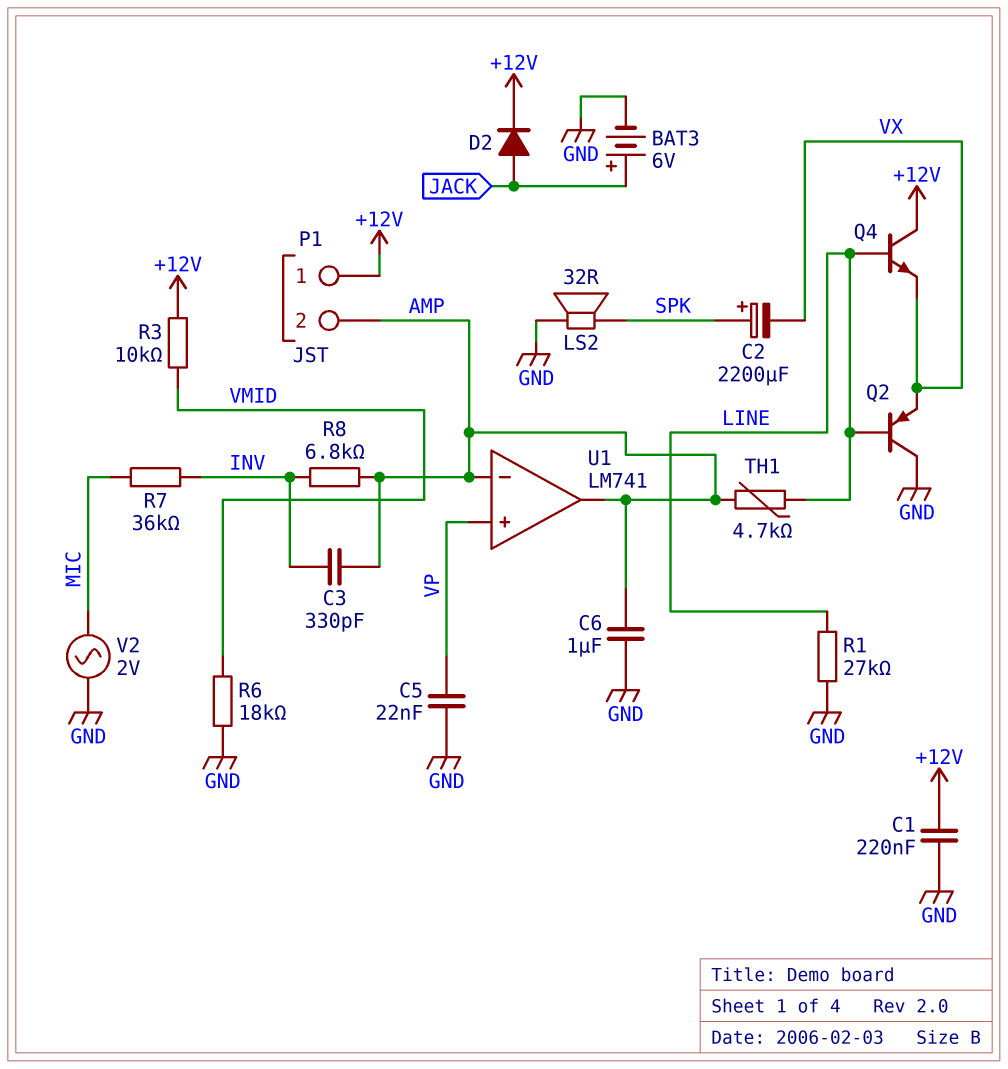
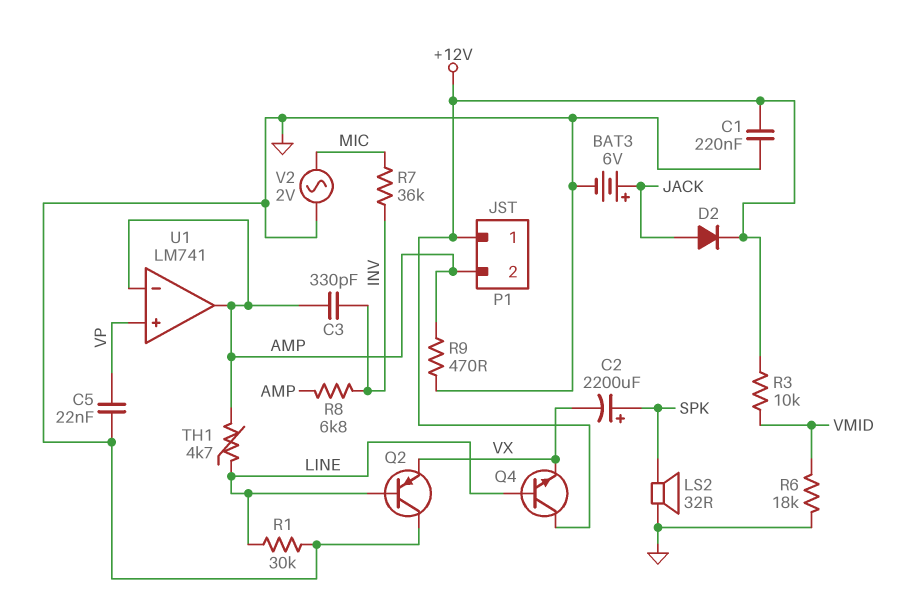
C6: 1uF (AMP, GND) -> none
R1: 27k (GND, LINE) -> 30k (GND, LINE)
R9: none -> 470 (AMP, GND)

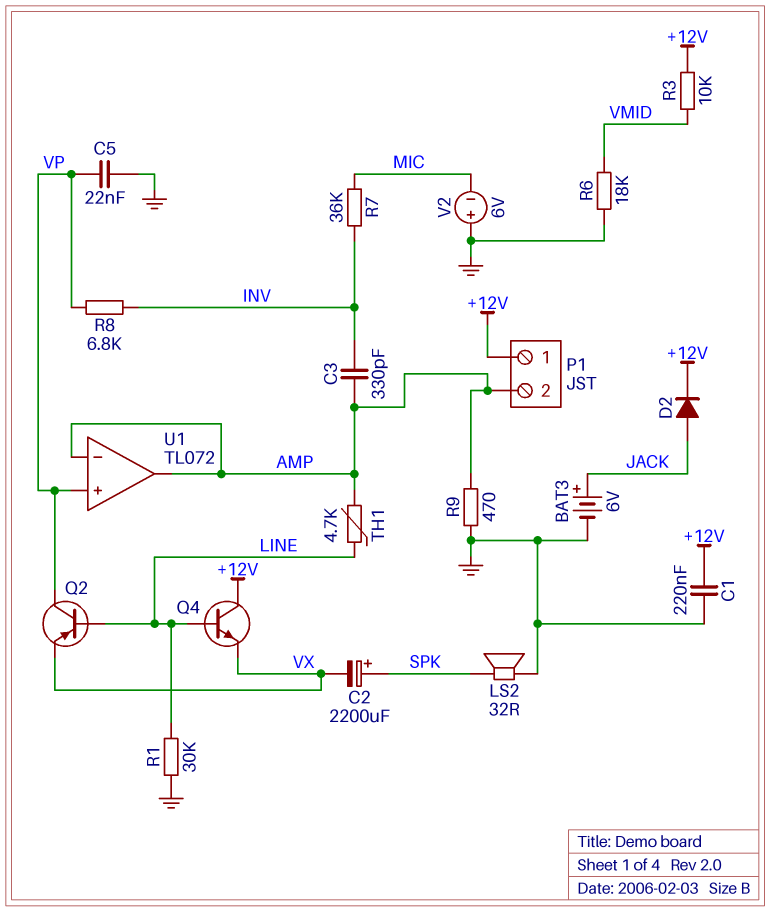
Q2: PNP (B LINE, C GND, E VX) -> PNP (B LINE, C VP, E VX)
R8: 6.8k (AMP, INV) -> 6.8k (INV, VP)
U1: LM741 -> TL072
V2: AC 2V (GND, MIC) -> 6V (plus GND, minus MIC)

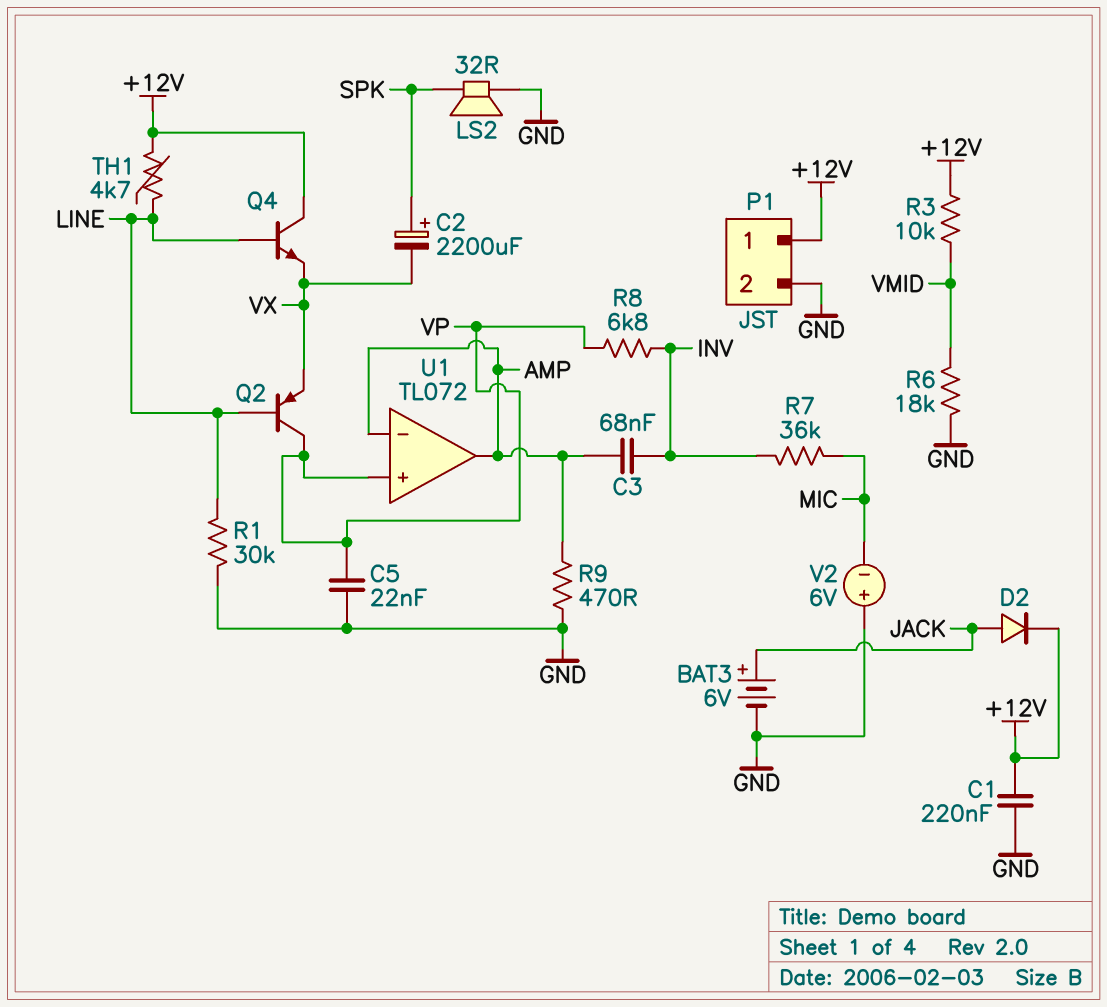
C3: 330pF (AMP, INV) -> 68nF (AMP, INV)
P1 pin 2: AMP -> GND
TH1: 4.7k (AMP, LINE) -> 4.7k (+12V, LINE)

